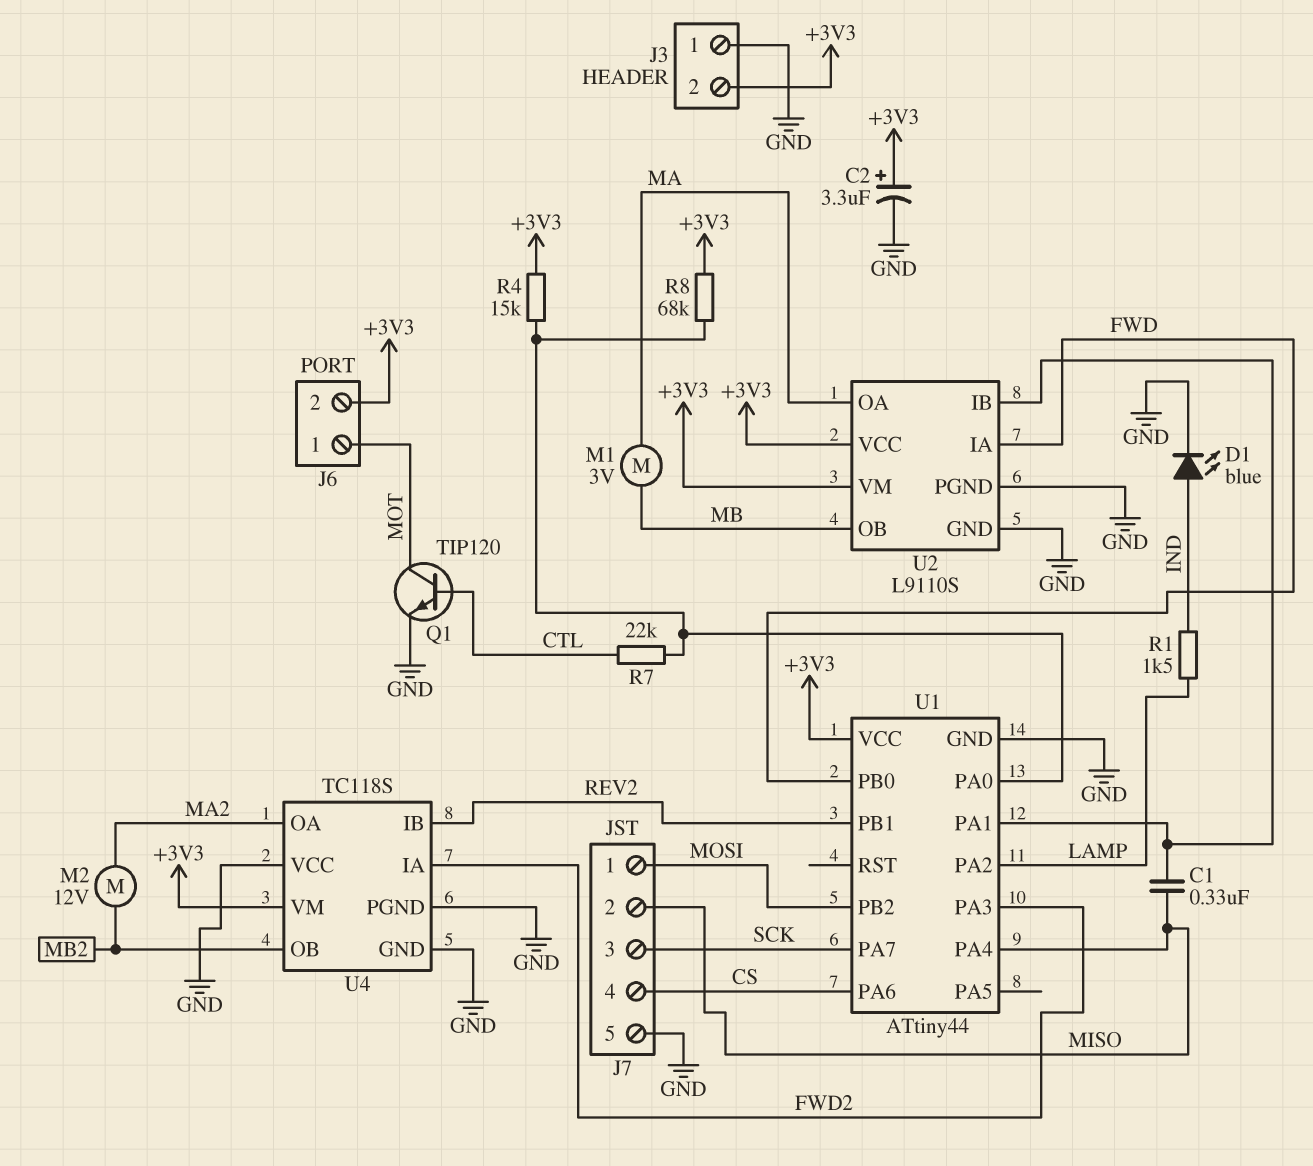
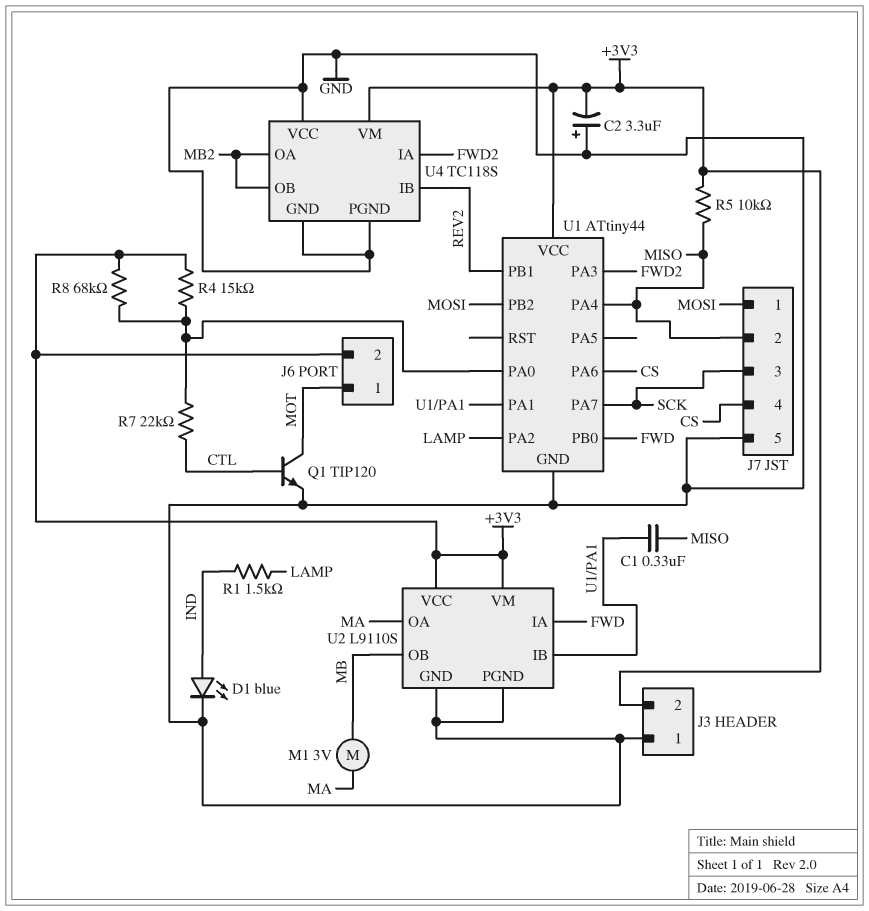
C2: 3.3uF (plus +3V3, minus GND) -> 3.3uF (plus GND, minus +3V3)
M2: motor 12V (MA2, MB2) -> none
R5: none -> 10k (+3V3, MISO)
U4 pin OA: MA2 -> MB2

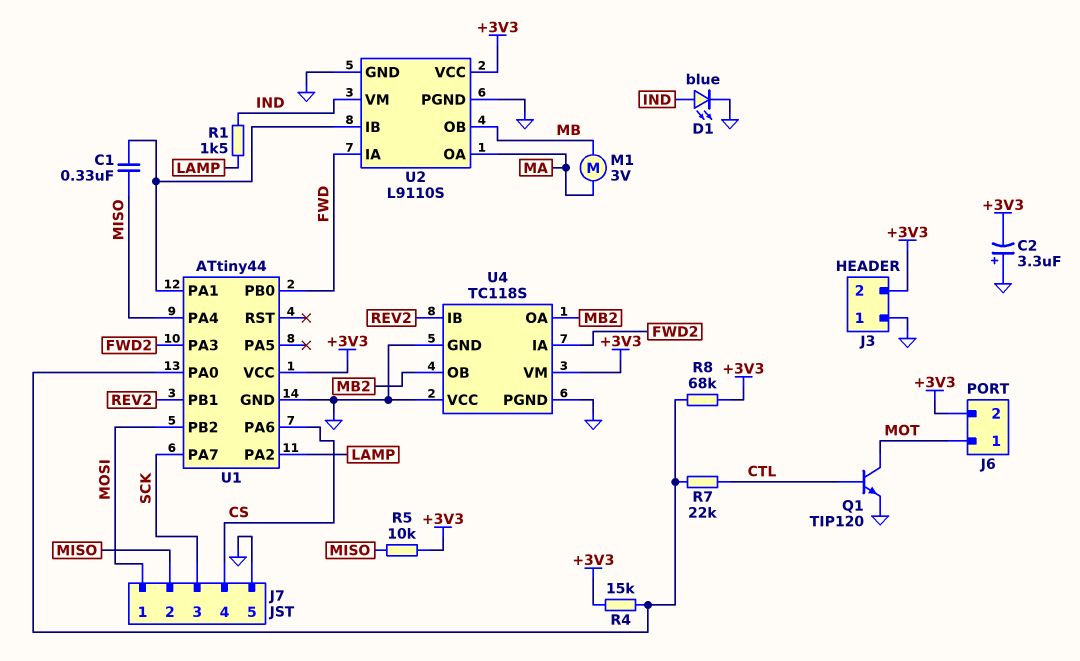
U2 pin VM: +3V3 -> IND

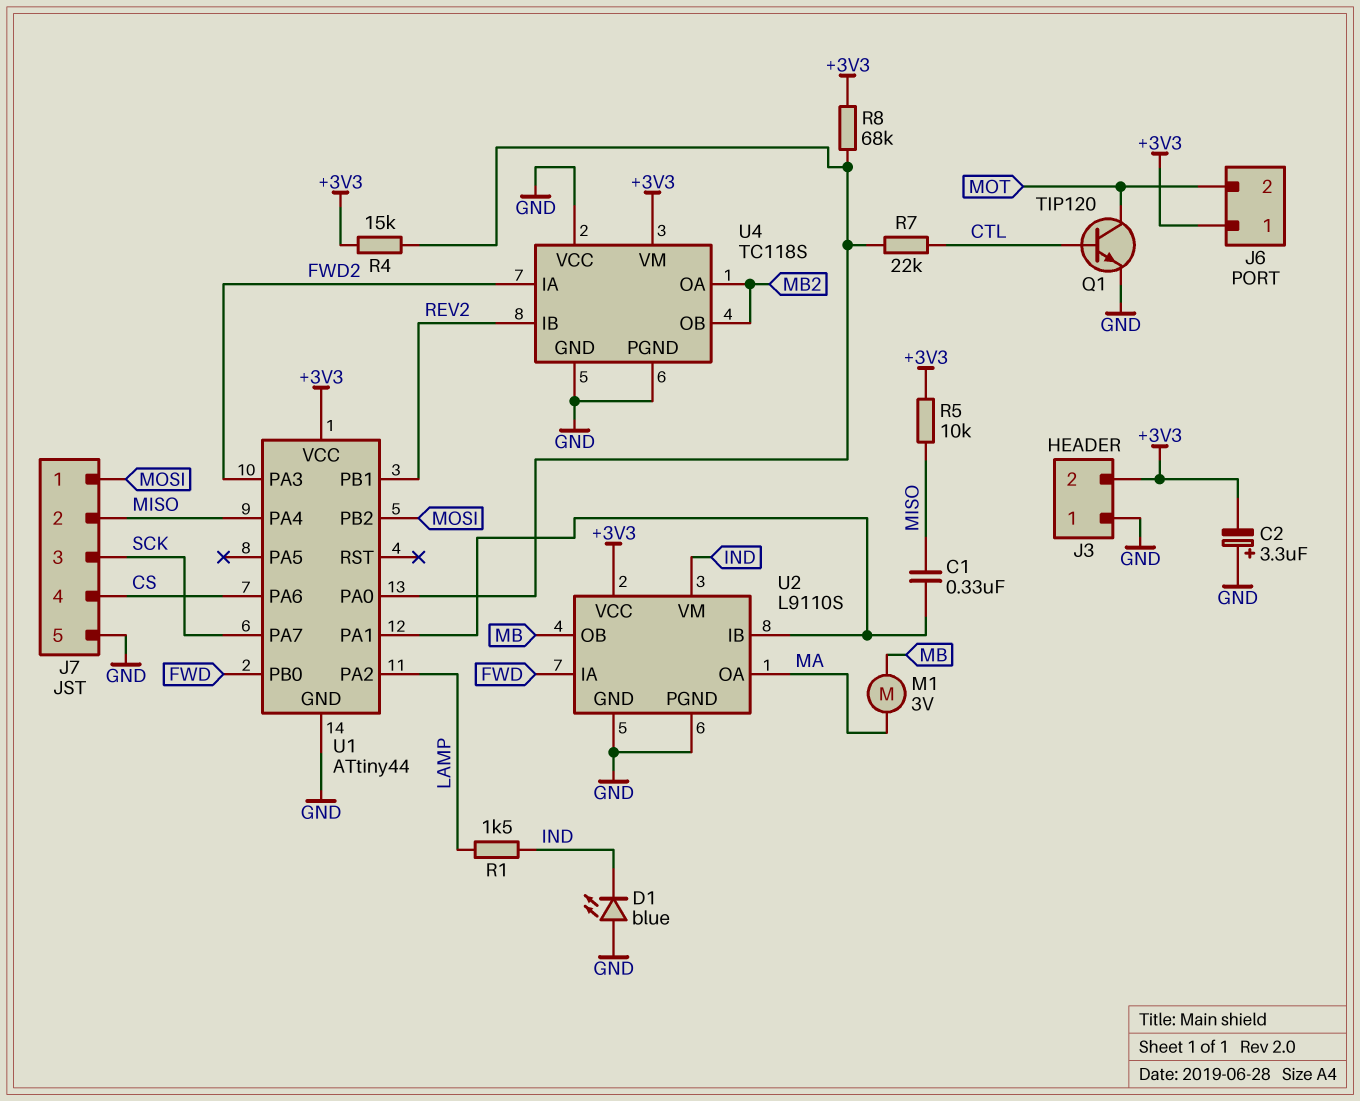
D1: LED blue (A IND, K GND) -> LED blue (A GND, K IND)
J6 pin 1: MOT -> +3V3
J6 pin 2: +3V3 -> MOT

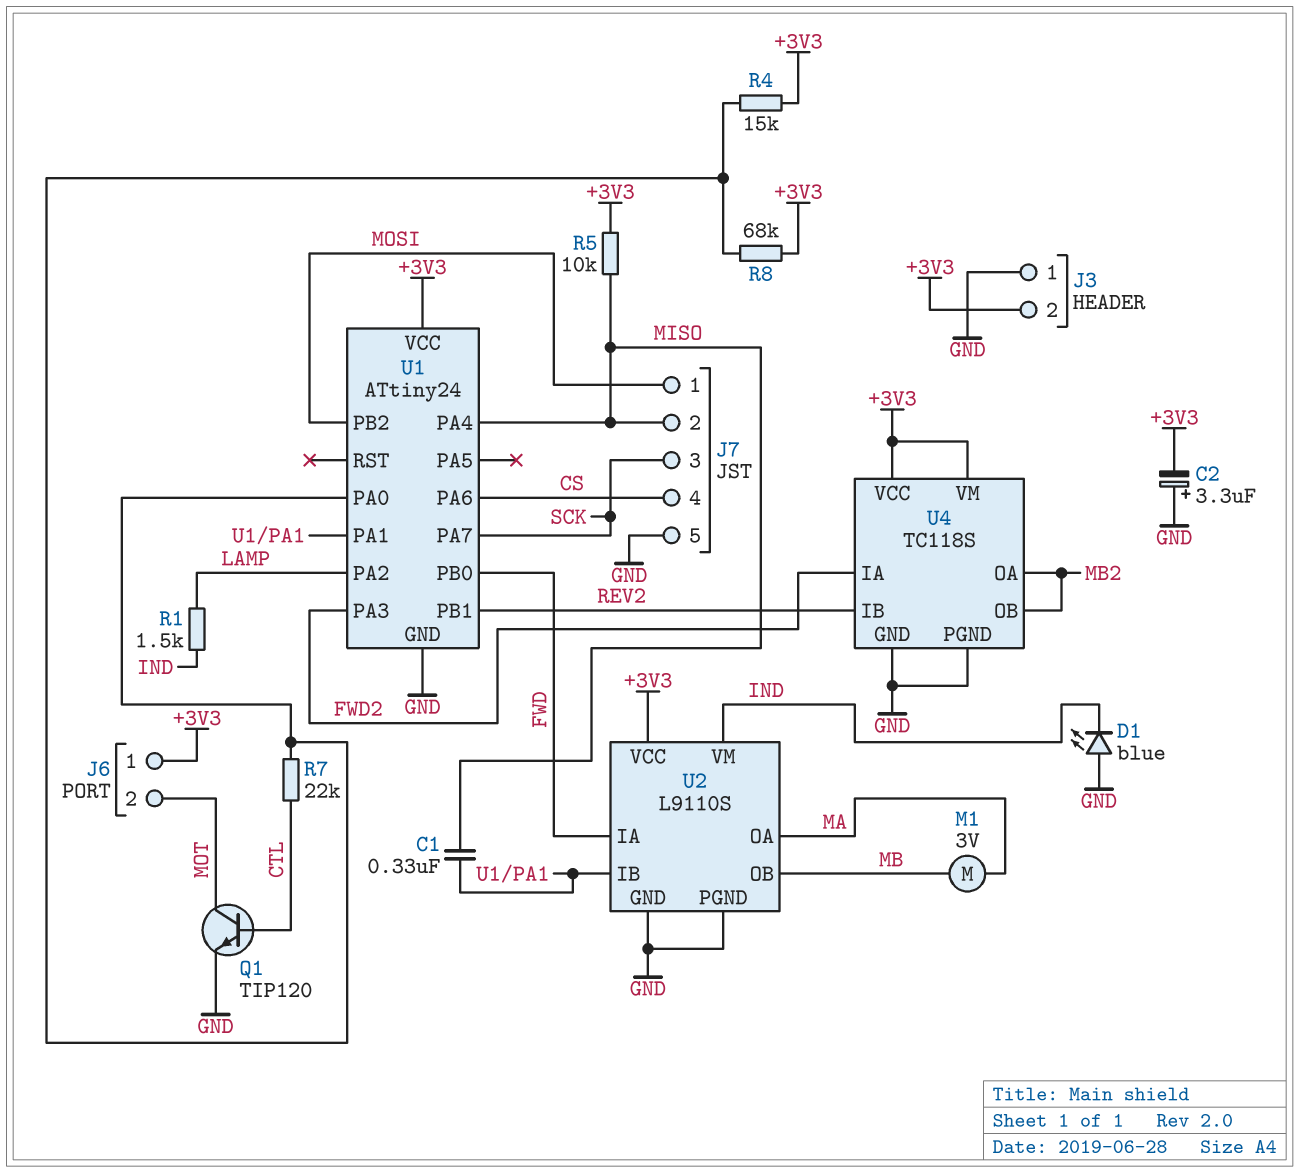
U1: ATtiny44 -> ATtiny24
U4 pin VCC: GND -> +3V3

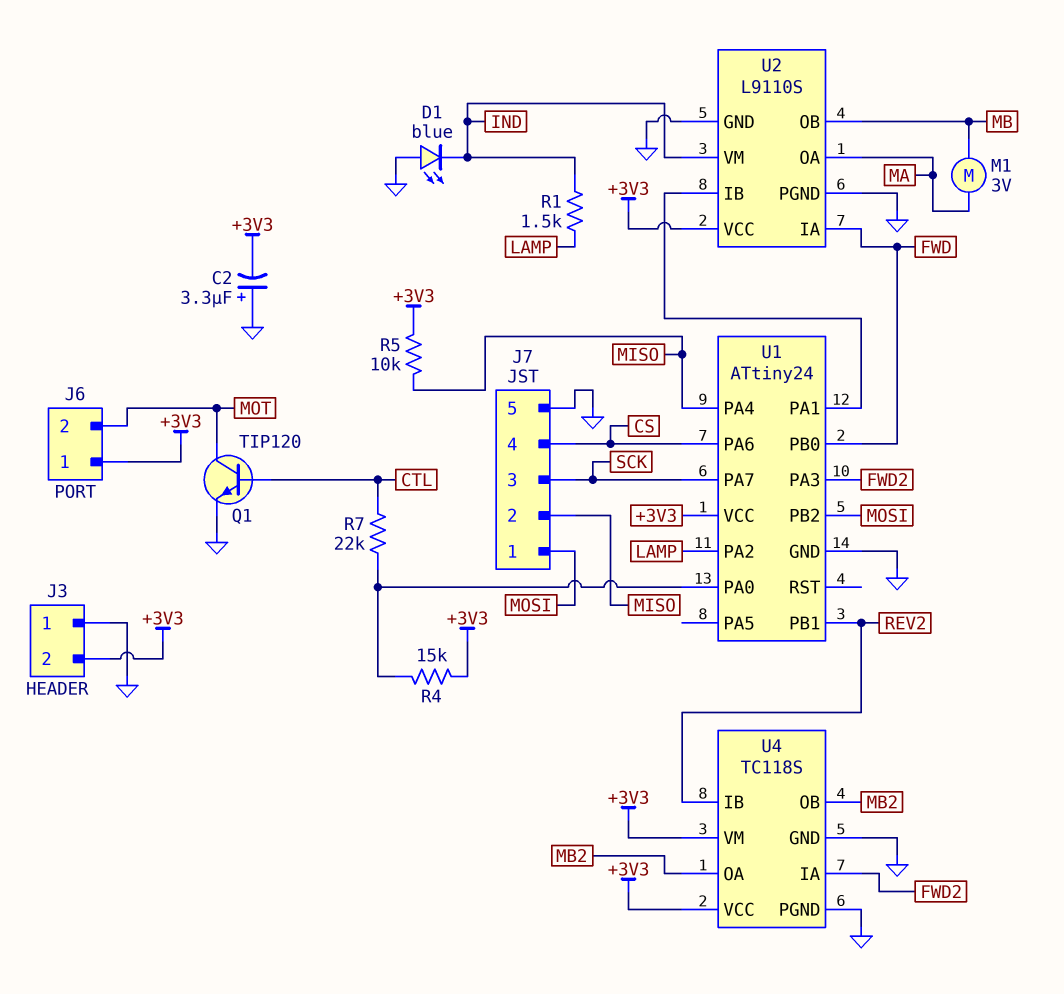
C1: 330nF (MISO, U1/PA1) -> none
R8: 68k (+3V3, U1/PA0) -> none

